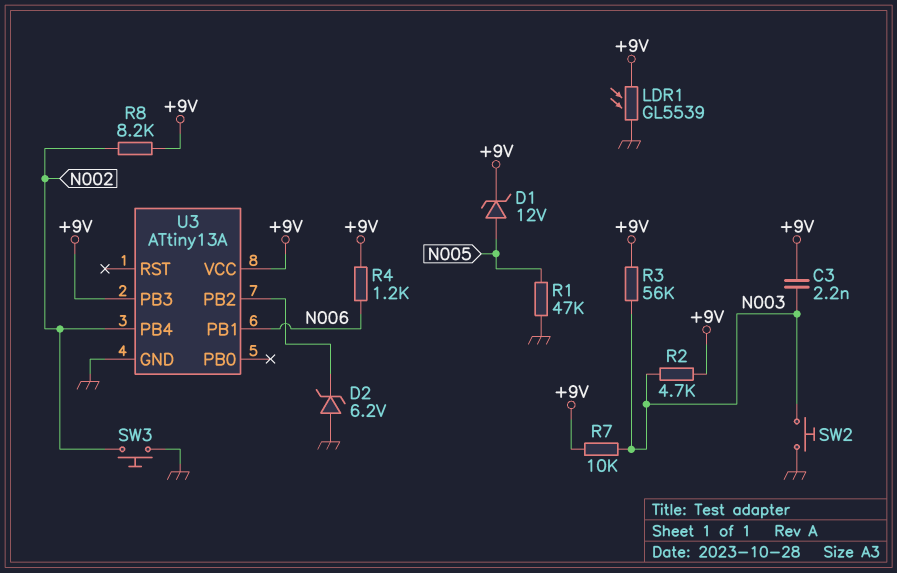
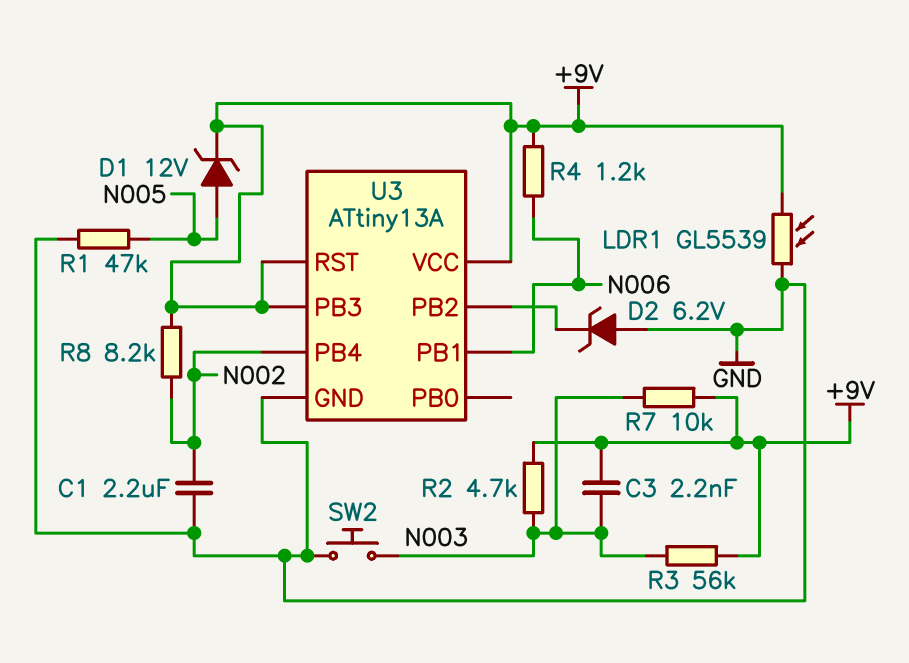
C1: none -> 2.2uF (GND, N002)
SW3: button (GND, N002) -> none
U3 pin RST: none -> +9V

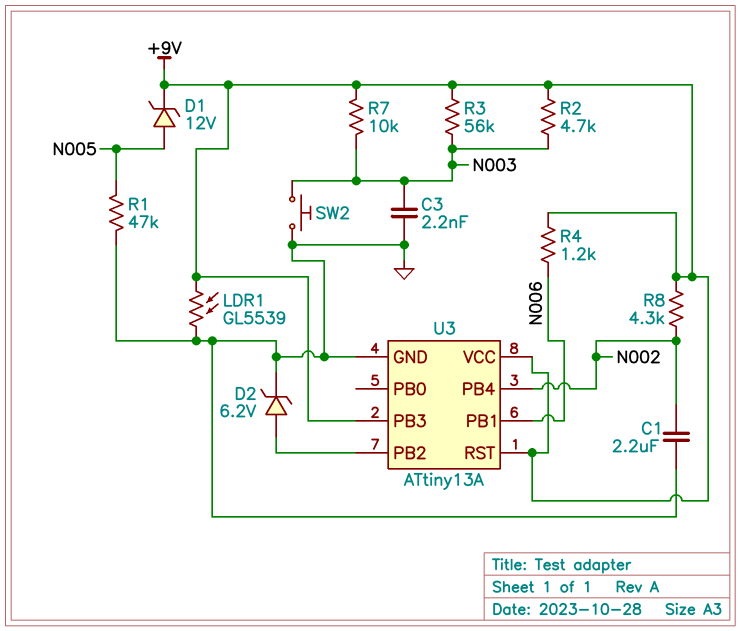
C3: 2.2nF (+9V, N003) -> 2.2nF (GND, N003)
D2: zener 6.2V (A GND, K U3/PB2) -> zener 6.2V (A U3/PB2, K GND)
R8: 8.2k (+9V, N002) -> 4.3k (+9V, N002)

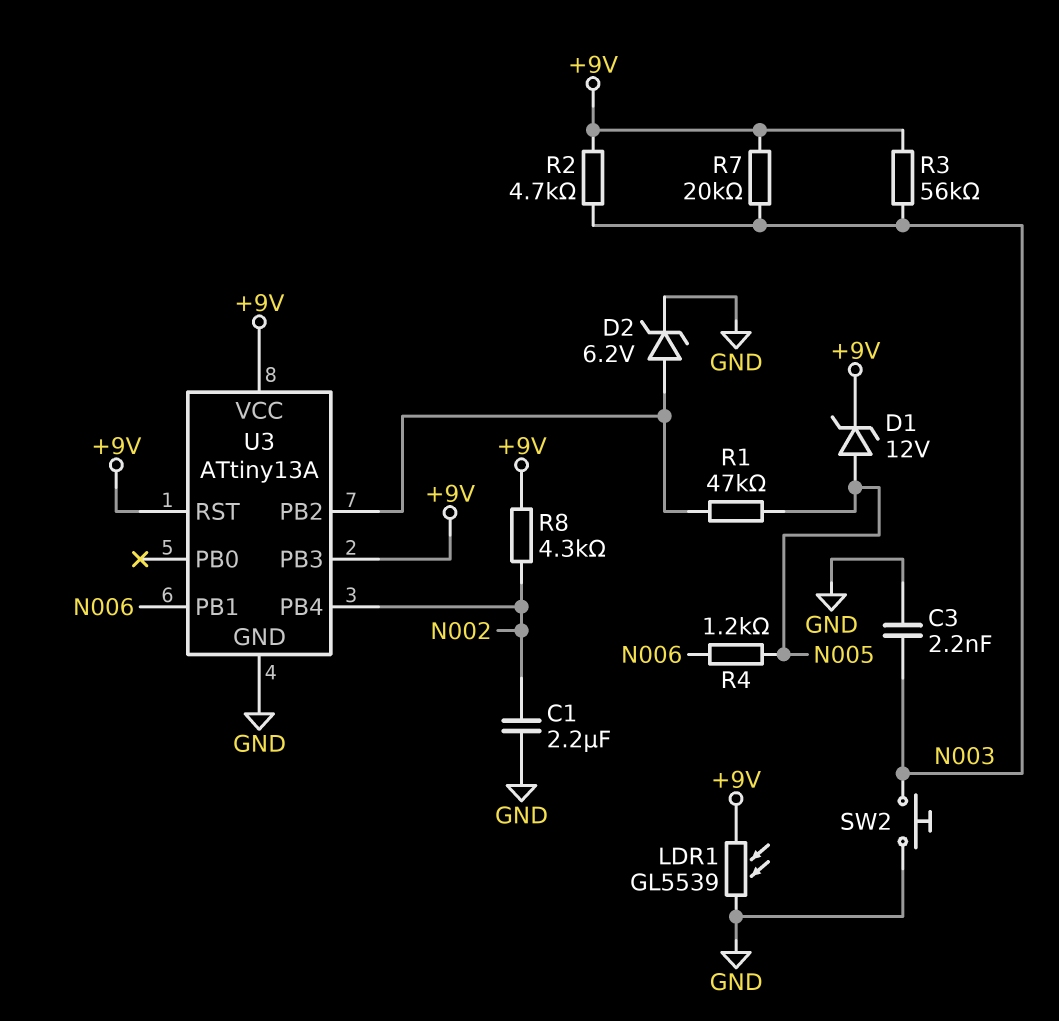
R1: 47k (GND, N005) -> 47k (N005, U3/PB2)
R4: 1.2k (+9V, N006) -> 1.2k (N005, N006)
R7: 10k (+9V, N003) -> 20k (+9V, N003)

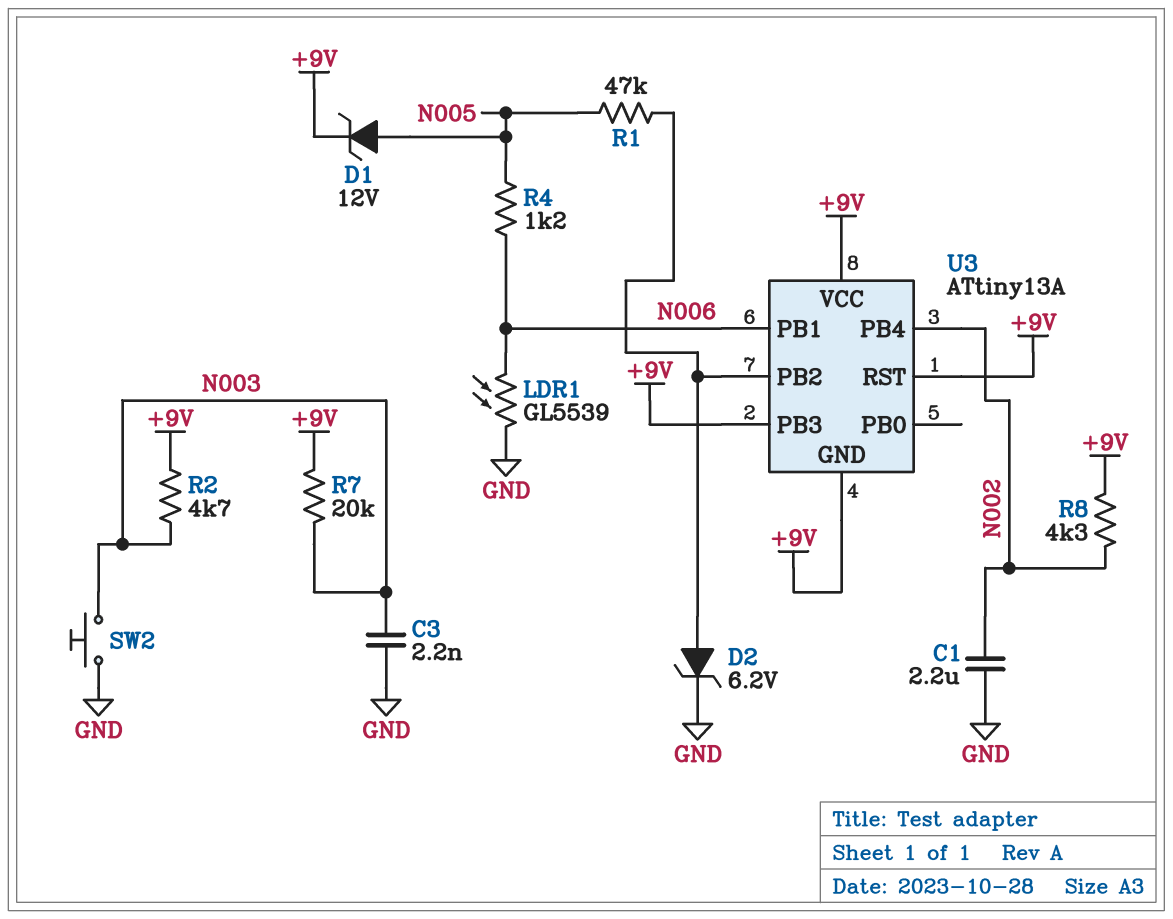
LDR1: GL5539 (+9V, GND) -> GL5539 (GND, N006)
R3: 56k (+9V, N003) -> none
U3 pin GND: GND -> +9V

